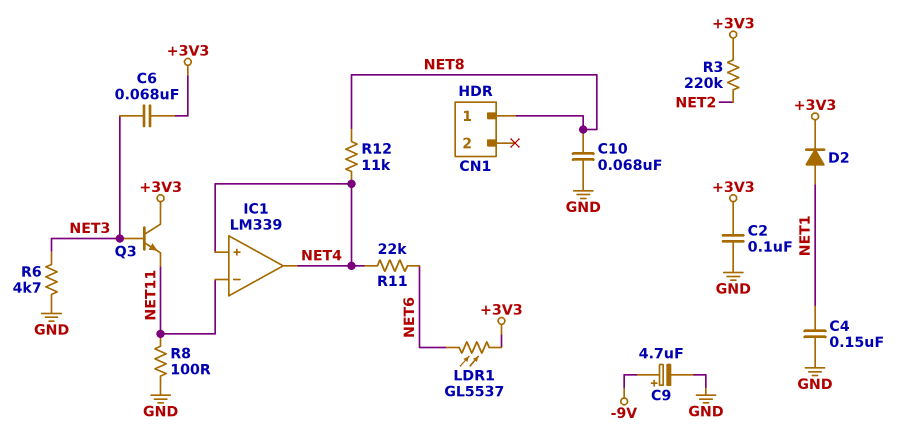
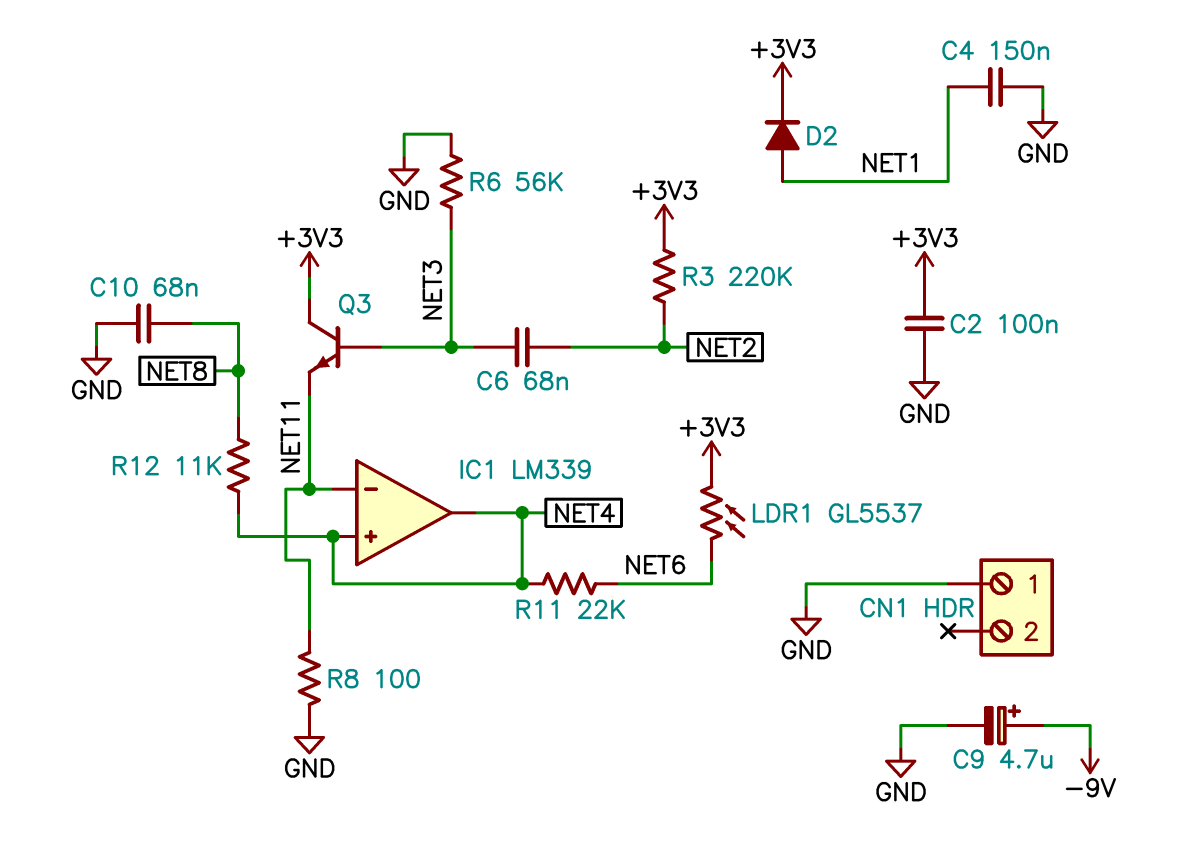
C6: 68nF (+3V3, NET3) -> 68nF (NET2, NET3)
CN1 pin 1: NET8 -> GND
R6: 4.7k (GND, NET3) -> 56k (GND, NET3)

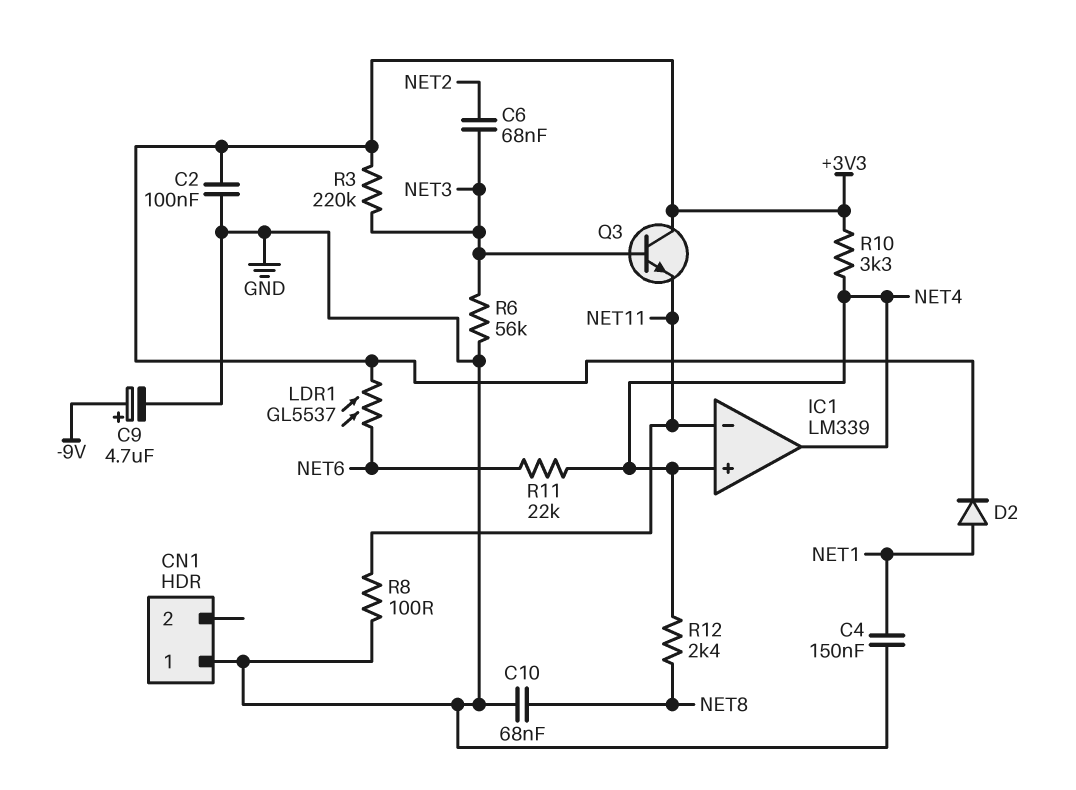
R3: 220k (+3V3, NET2) -> 220k (+3V3, NET3)
R10: none -> 3.3k (+3V3, NET4)
R12: 11k (NET4, NET8) -> 2.4k (NET4, NET8)

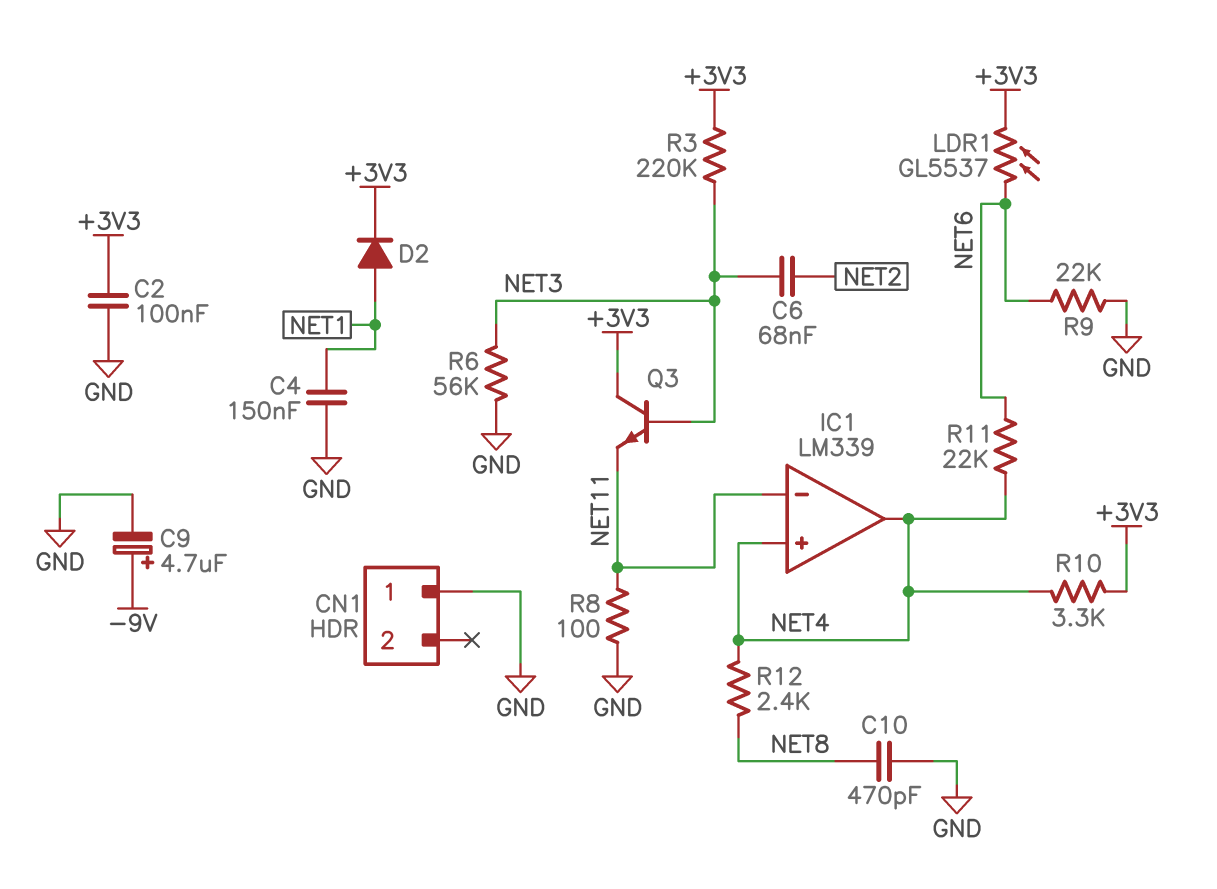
C10: 68nF (GND, NET8) -> 470pF (GND, NET8)
R9: none -> 22k (GND, NET6)

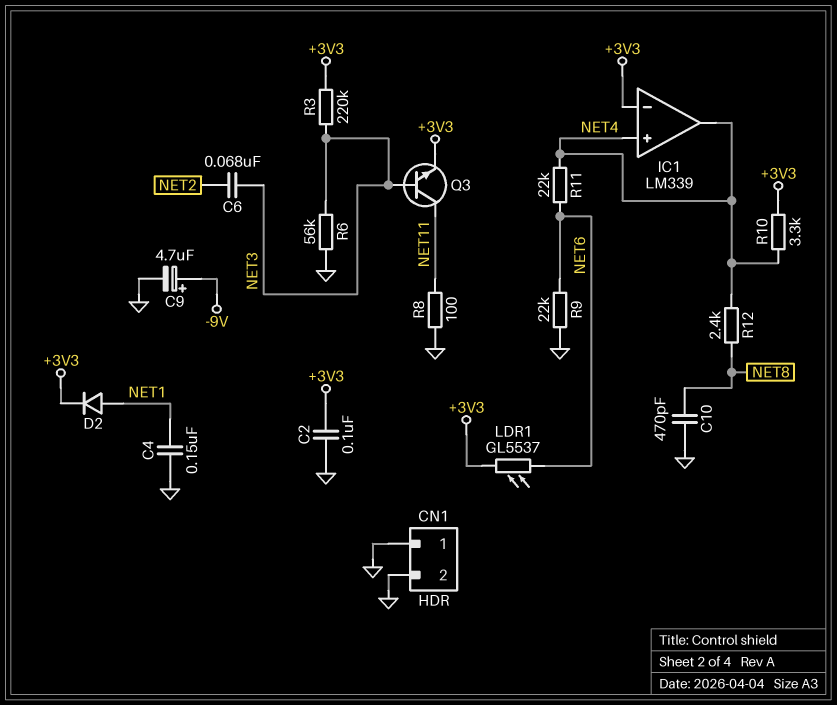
CN1 pin 2: none -> GND
IC1 pin in-: NET11 -> +3V3
Q3: NPN (B NET3, C +3V3, E NET11) -> NPN (B NET3, C NET11, E +3V3)

